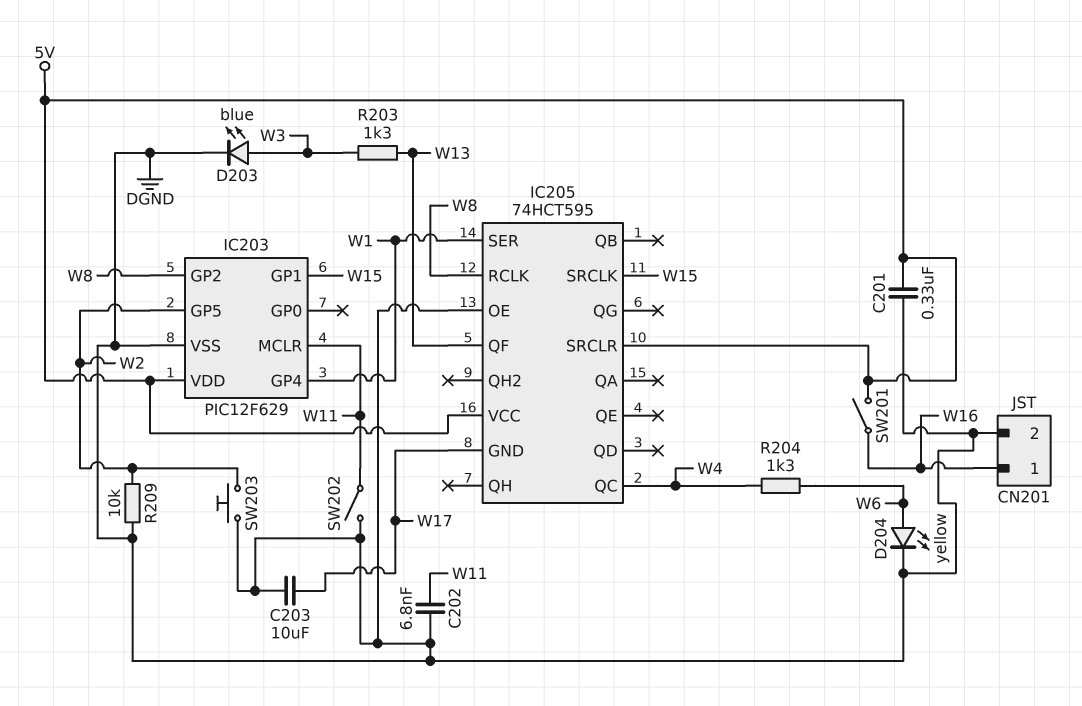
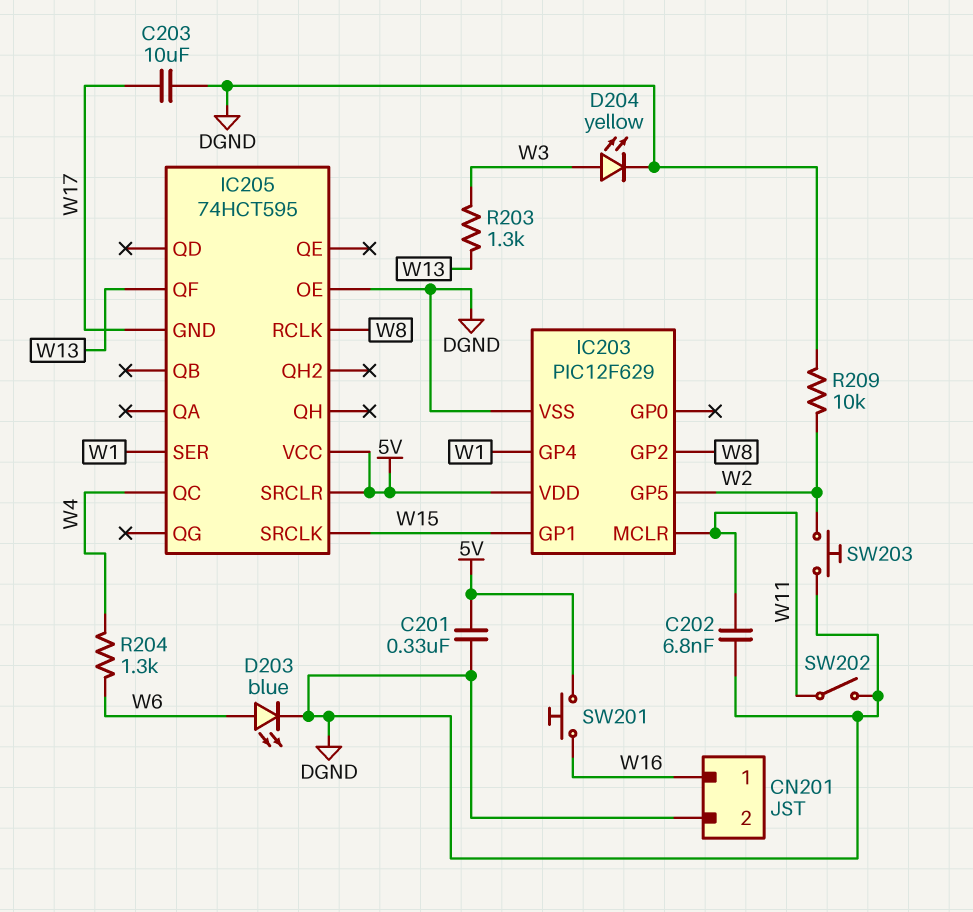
D203: LED blue (A W3, K DGND) -> LED blue (A W6, K DGND)
D204: LED yellow (A W6, K DGND) -> LED yellow (A W3, K DGND)
SW201: switch (5V, W16) -> button (5V, W16)

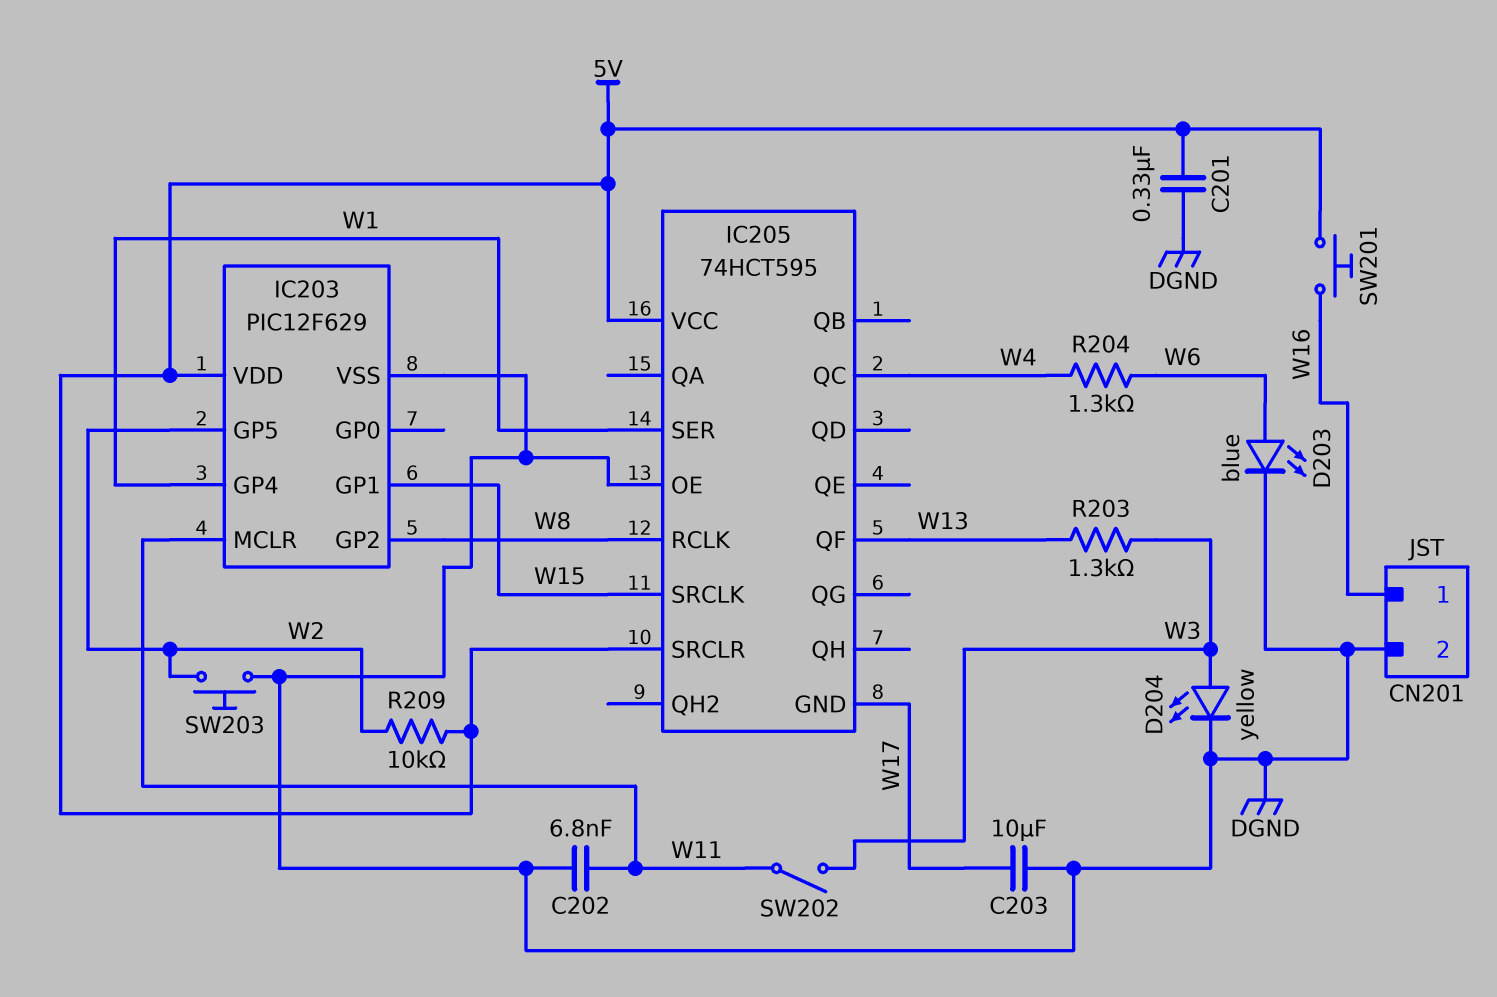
R209: 10k (DGND, W2) -> 10k (5V, W2)
SW202: switch (DGND, W11) -> switch (W3, W11)

